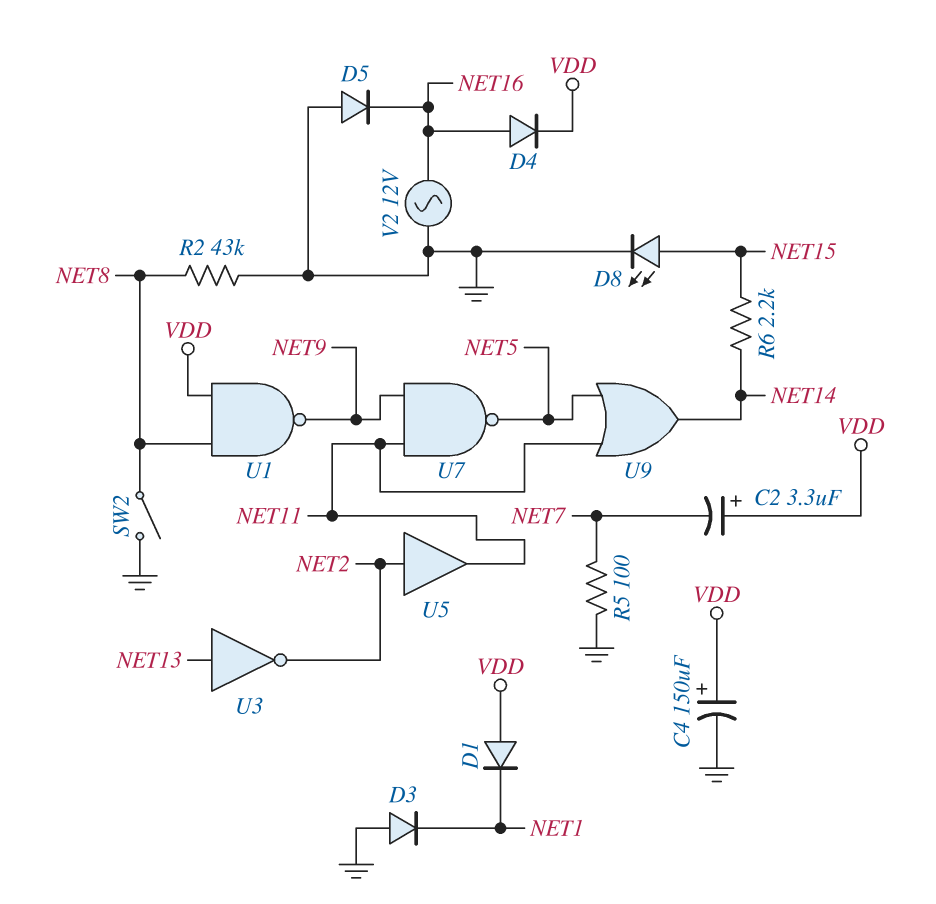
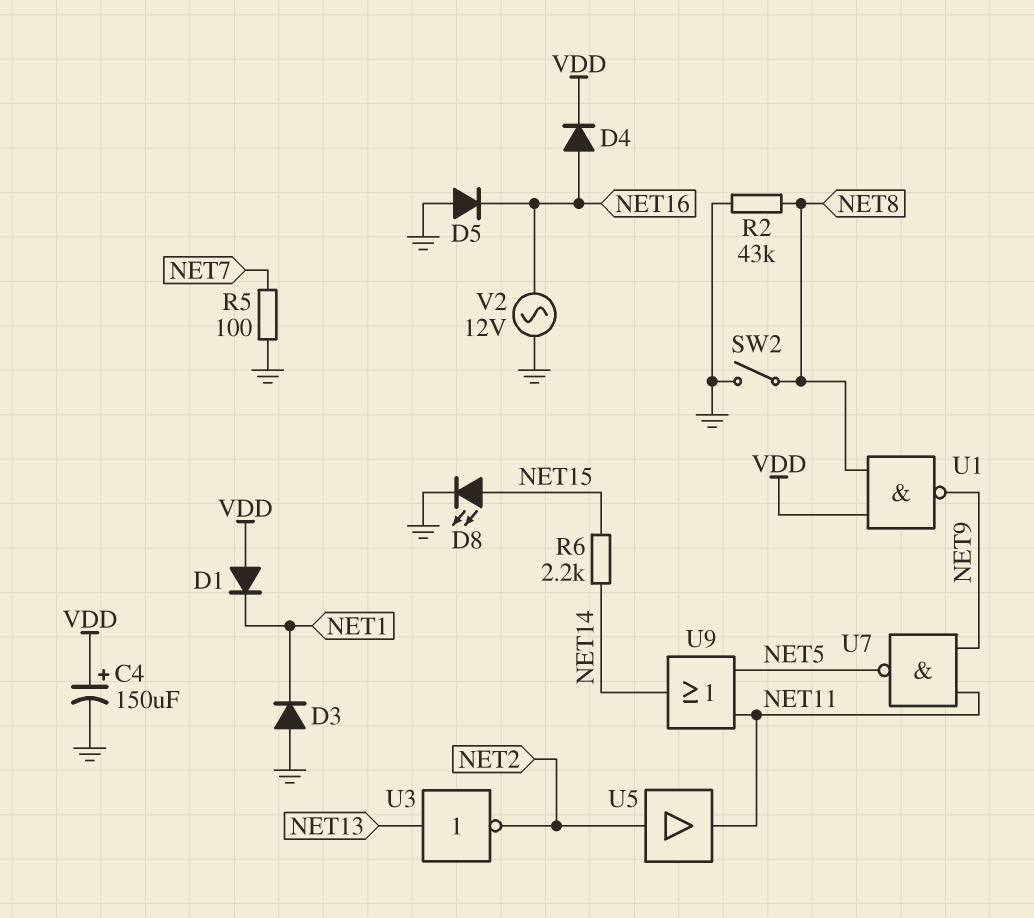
C2: 3.3uF (plus VDD, minus NET7) -> none

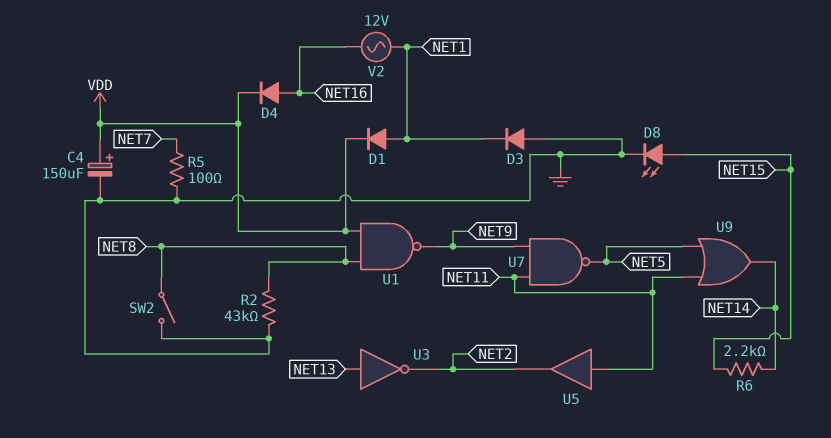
D1: diode (A VDD, K NET1) -> diode (A NET1, K VDD)
D5: diode (A GND, K NET16) -> none
U5: buffer (in NET2, out NET11) -> buffer (in NET11, out NET2)
V2: AC 12V (GND, NET16) -> AC 12V (NET1, NET16)

